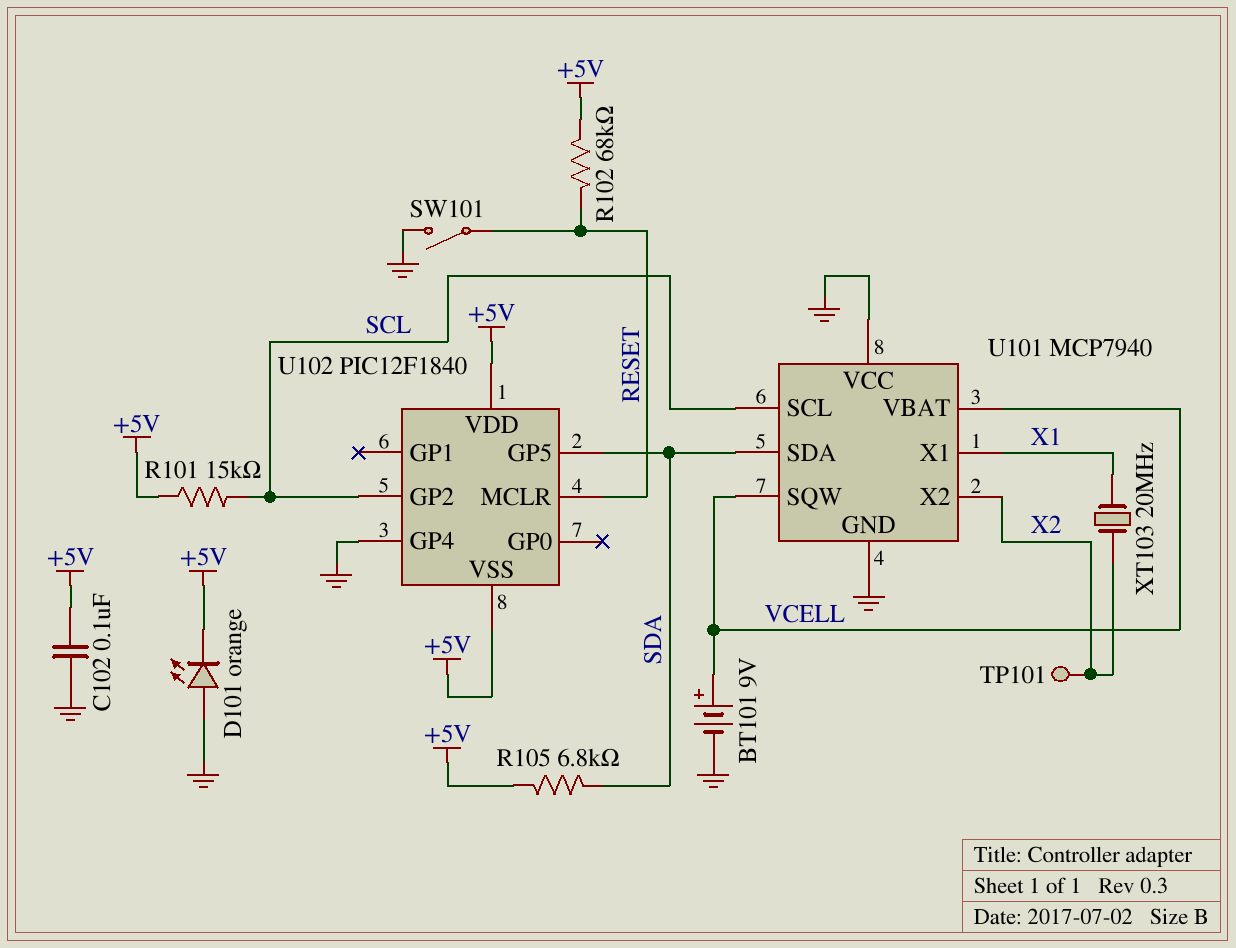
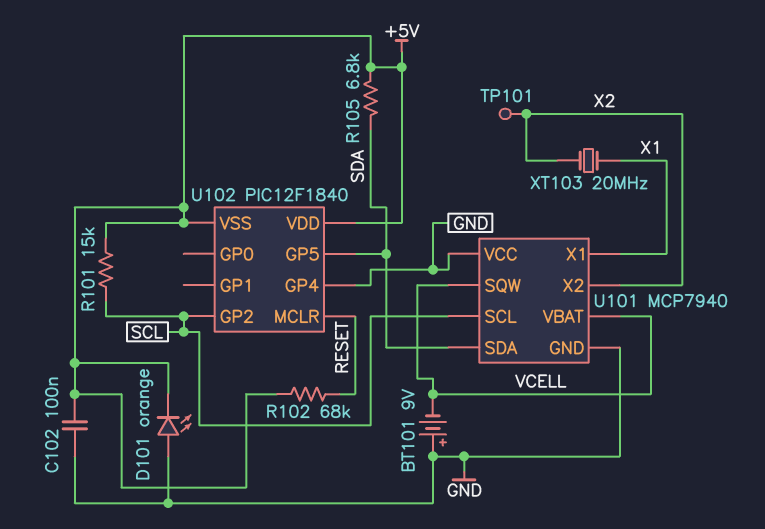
BT101: 9V (plus VCELL, minus GND) -> 9V (plus GND, minus VCELL)
SW101: switch (GND, RESET) -> none

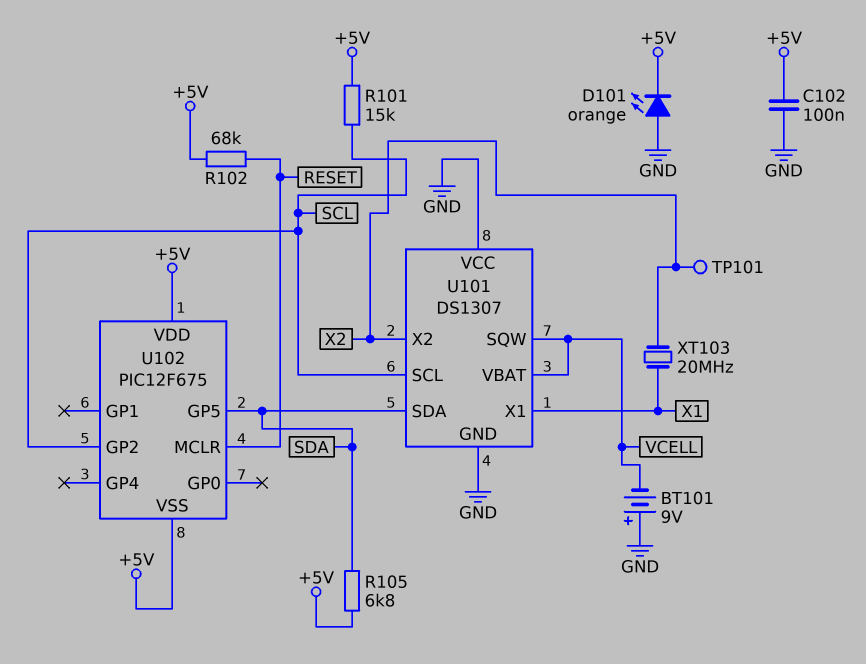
U101: MCP7940 -> DS1307
U102: PIC12F1840 -> PIC12F675
U102 pin GP4: GND -> none

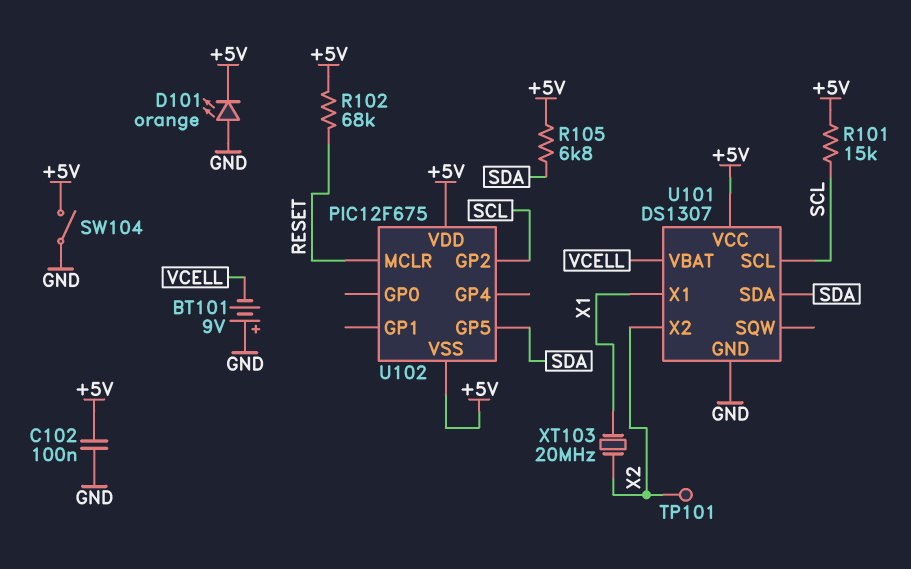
SW104: none -> switch (+5V, GND)
U101 pin SQW: VCELL -> none
U101 pin VCC: GND -> +5V

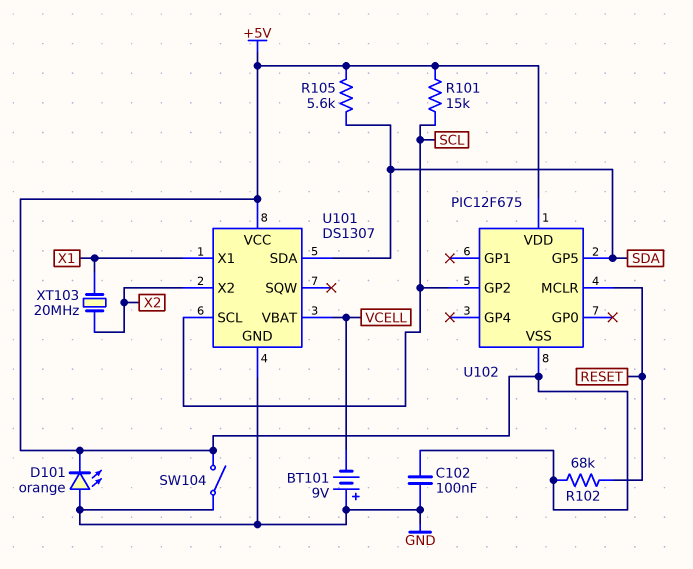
R105: 6.8k (+5V, SDA) -> 5.6k (+5V, SDA)
TP101: test point (X2) -> none

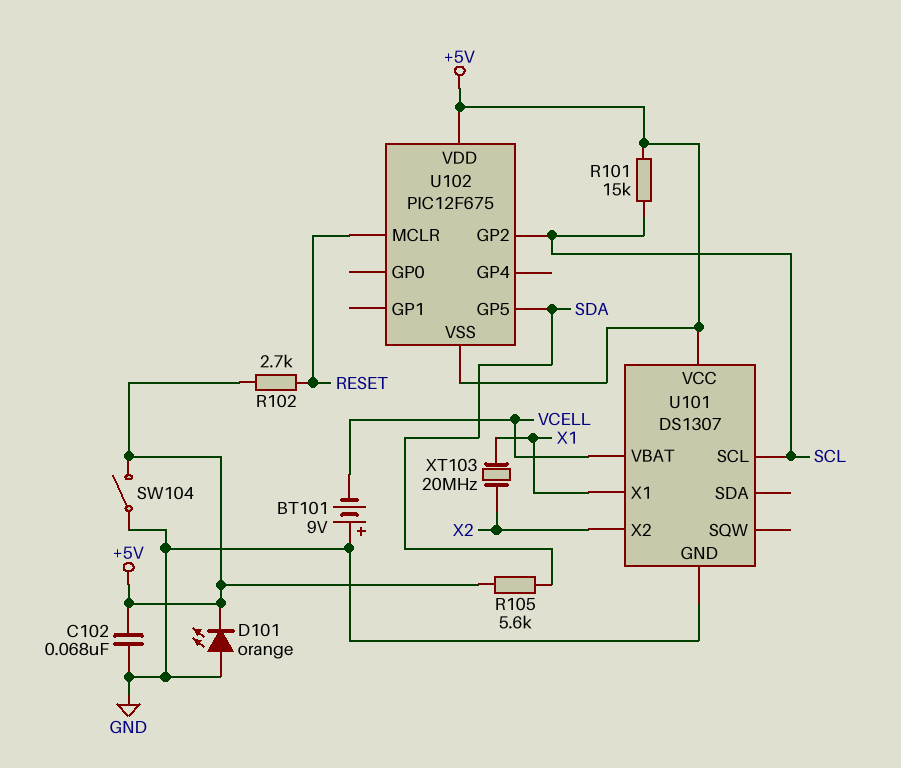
C102: 100nF (+5V, GND) -> 68nF (+5V, GND)
R102: 68k (+5V, RESET) -> 2.7k (+5V, RESET)
U101 pin SDA: SDA -> none

